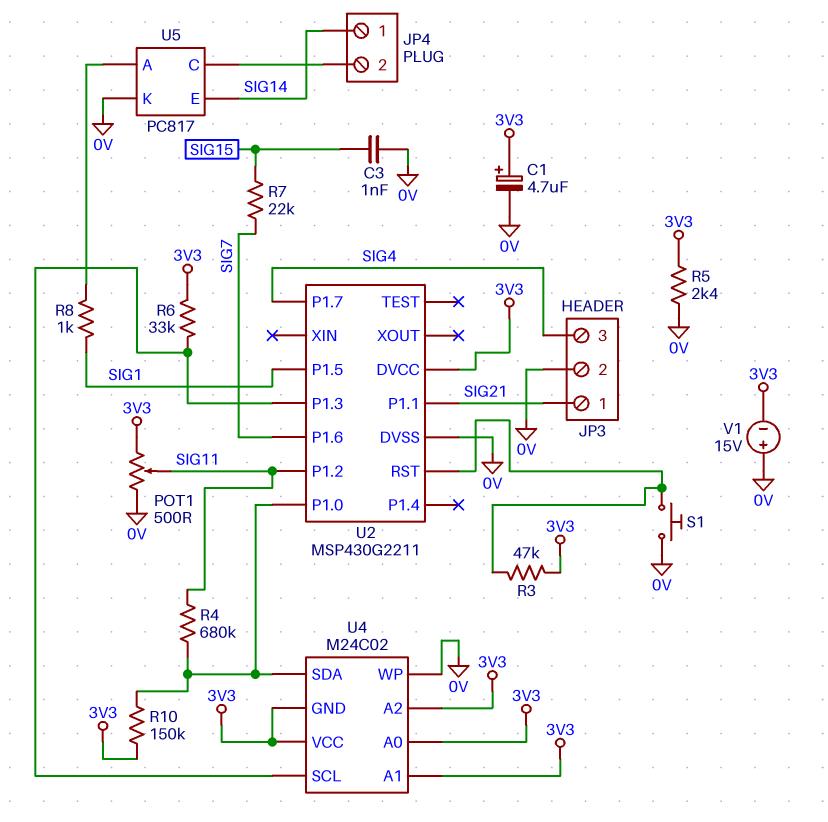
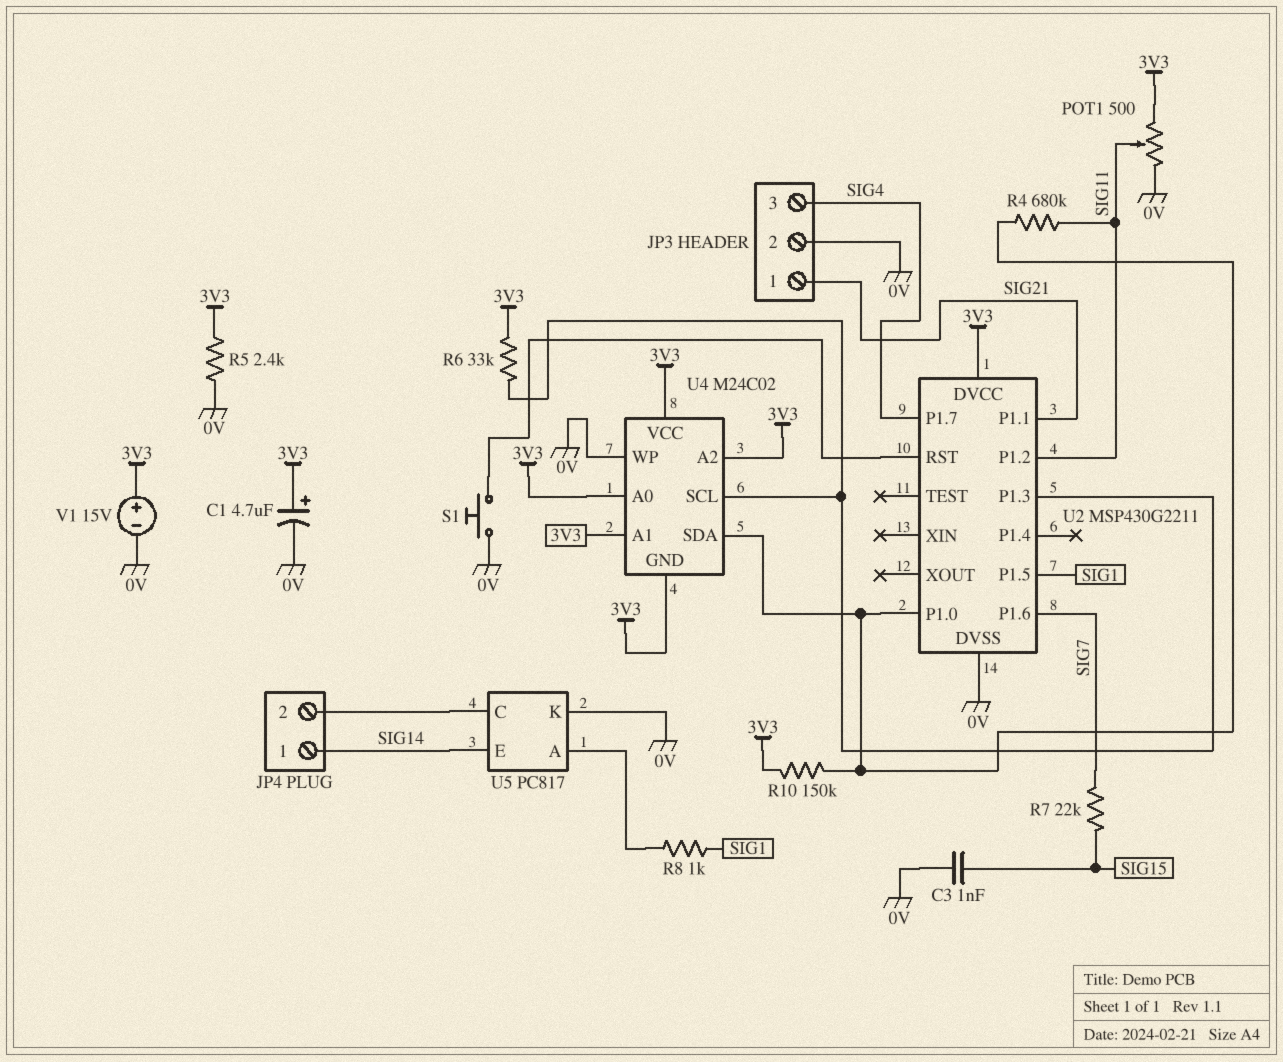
R3: 47k (3V3, U2/RST) -> none
V1: 15V (plus 0V, minus 3V3) -> 15V (plus 3V3, minus 0V)

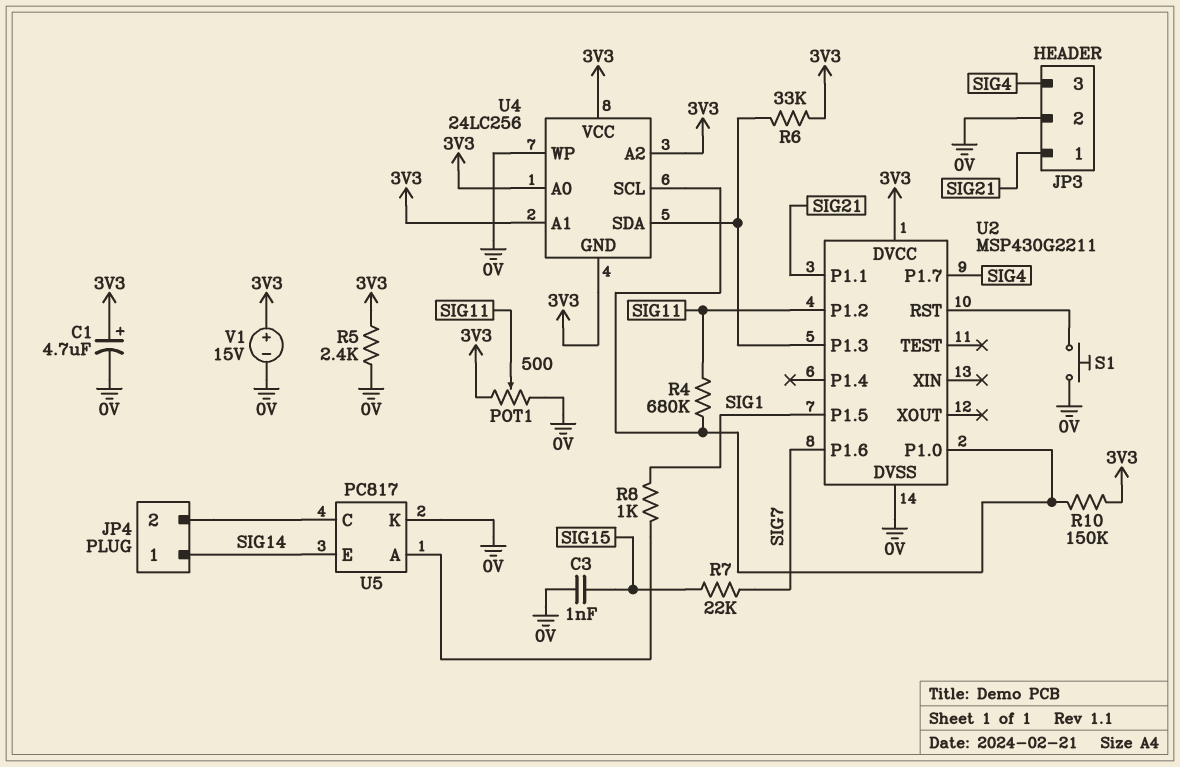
U4: M24C02 -> 24LC256
U4 pin SCL: U2/P1.3 -> U2/P1.0
U4 pin SDA: U2/P1.0 -> U2/P1.3

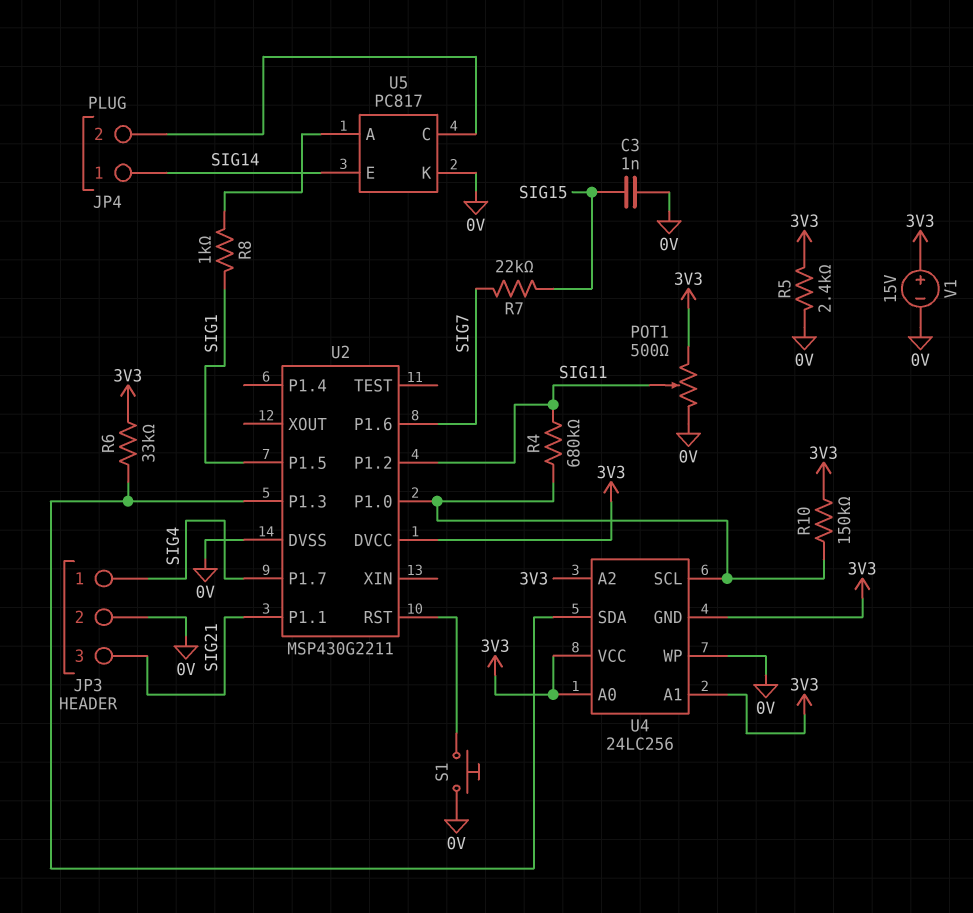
C1: 4.7uF (plus 3V3, minus 0V) -> none
JP3 pin 1: SIG21 -> SIG4
JP3 pin 3: SIG4 -> SIG21

